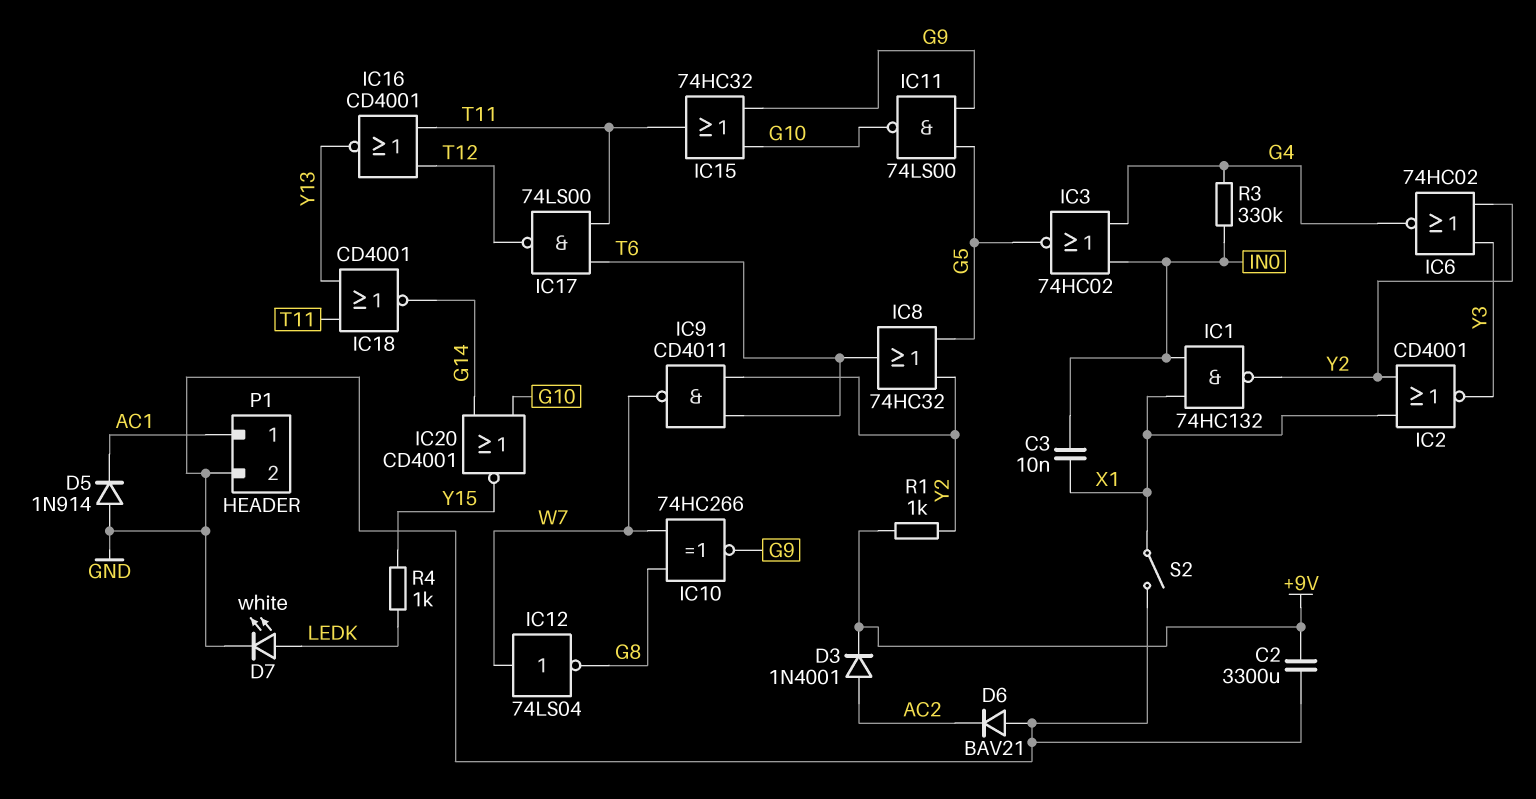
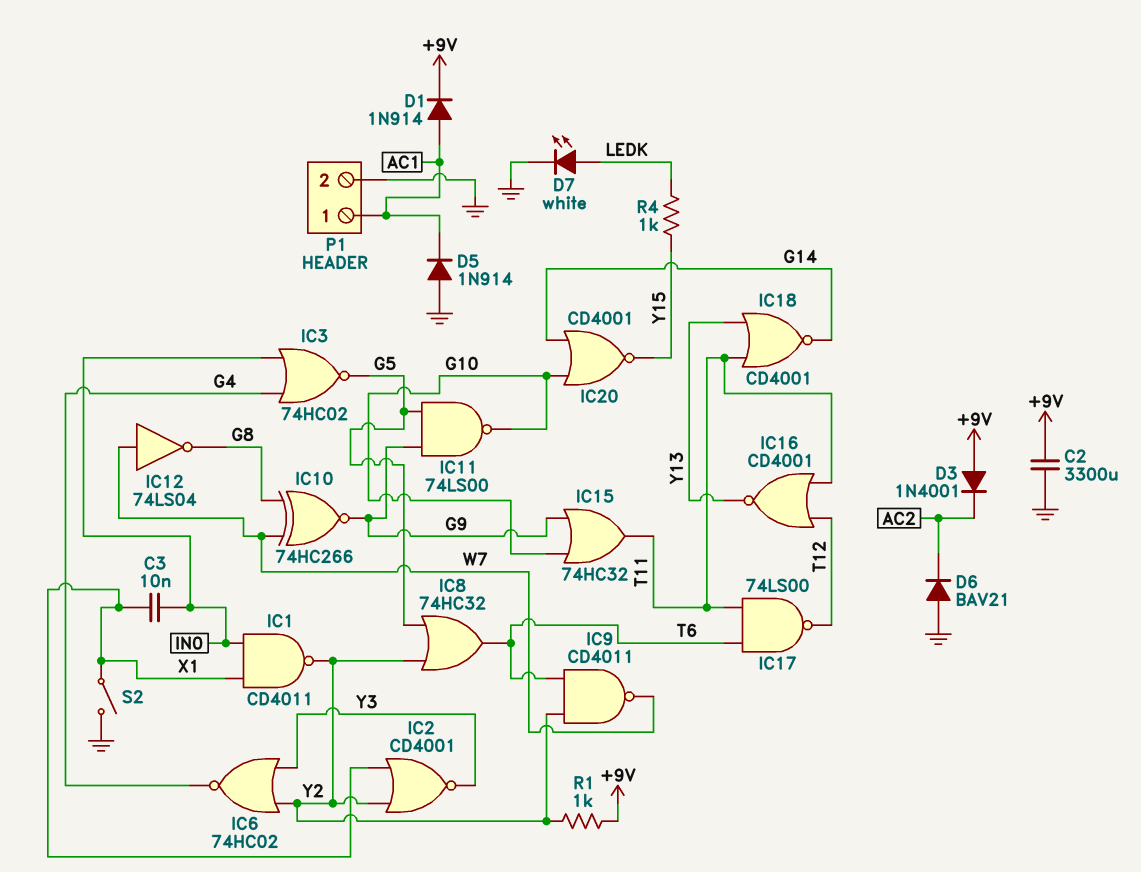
D1: none -> diode 1N914 (A AC1, K +9V)
D3: diode 1N4001 (A AC2, K +9V) -> diode 1N4001 (A +9V, K AC2)
IC1: NAND 74HC132 (in IN0, in X1, out Y2) -> NAND CD4011 (in IN0, in X1, out Y2)
R3: 330k (G4, IN0) -> none

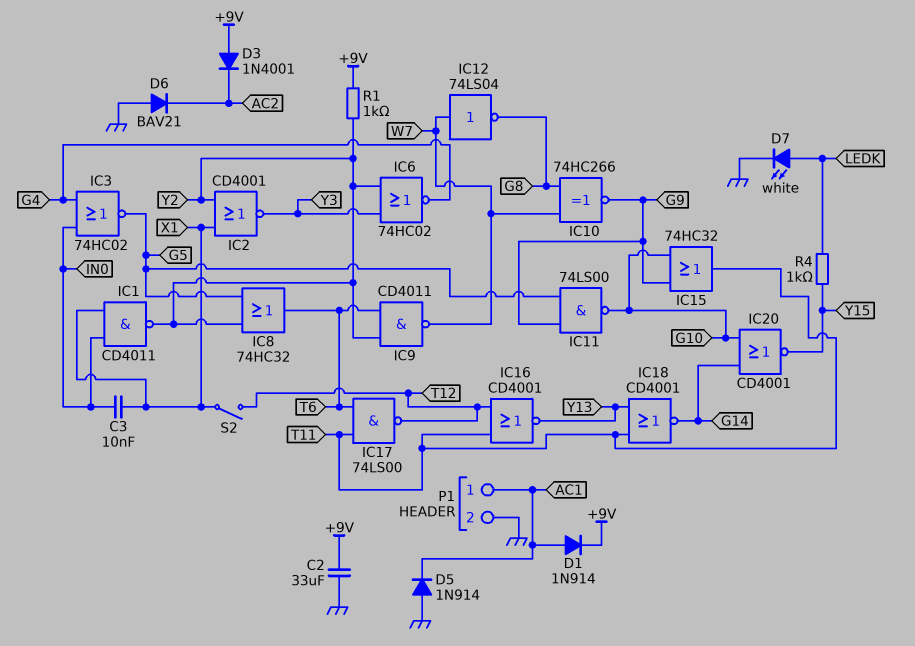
C2: 3300uF (+9V, GND) -> 33uF (+9V, GND)
S2: switch (GND, X1) -> switch (T12, X1)

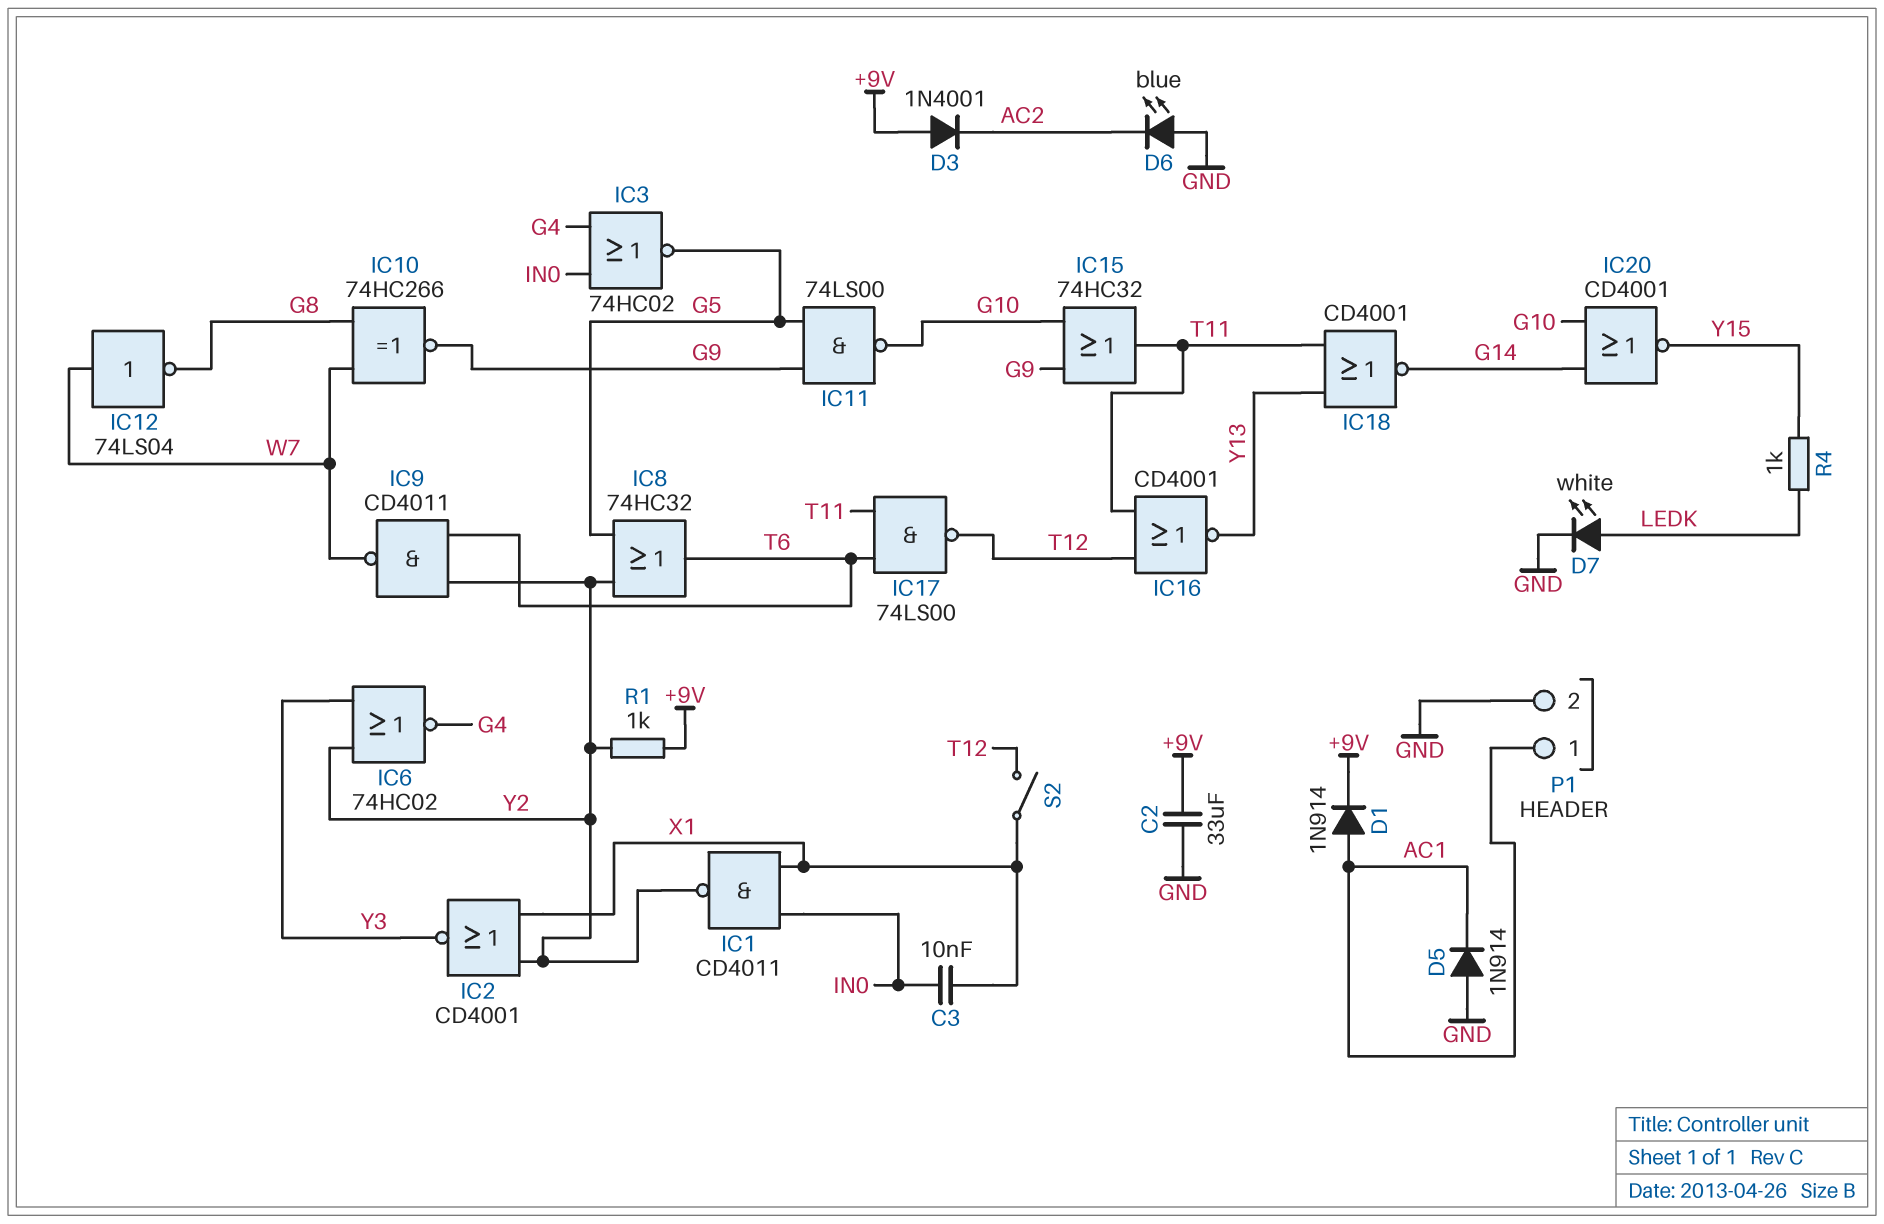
D6: diode BAV21 (A GND, K AC2) -> LED blue (A GND, K AC2)

